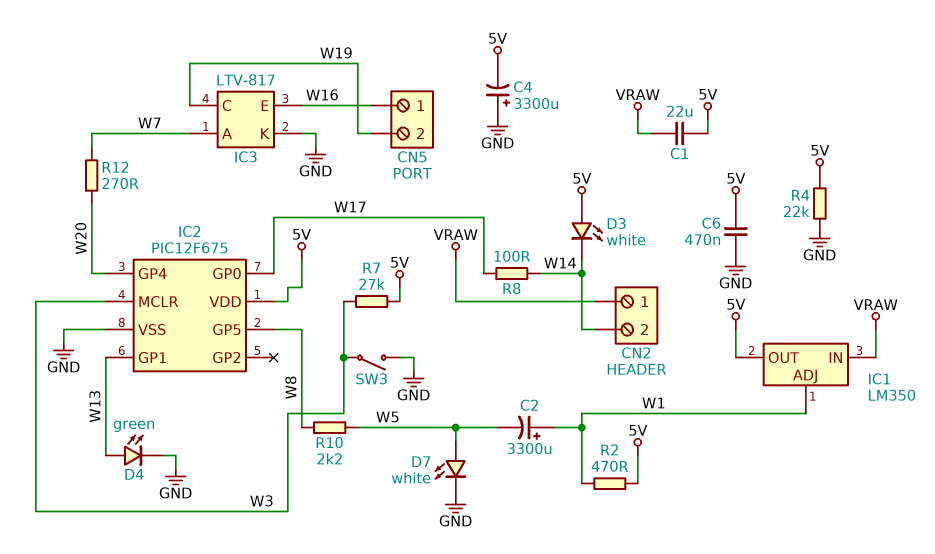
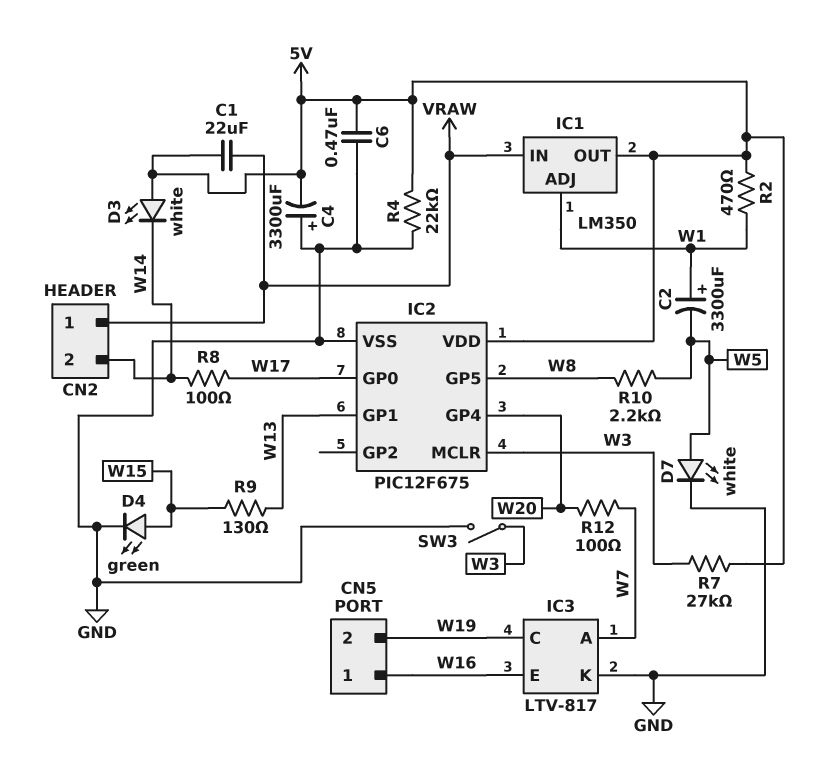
D4: LED green (A W13, K GND) -> LED green (A W15, K GND)
R9: none -> 130 (W13, W15)
R12: 270 (W7, W20) -> 100 (W7, W20)

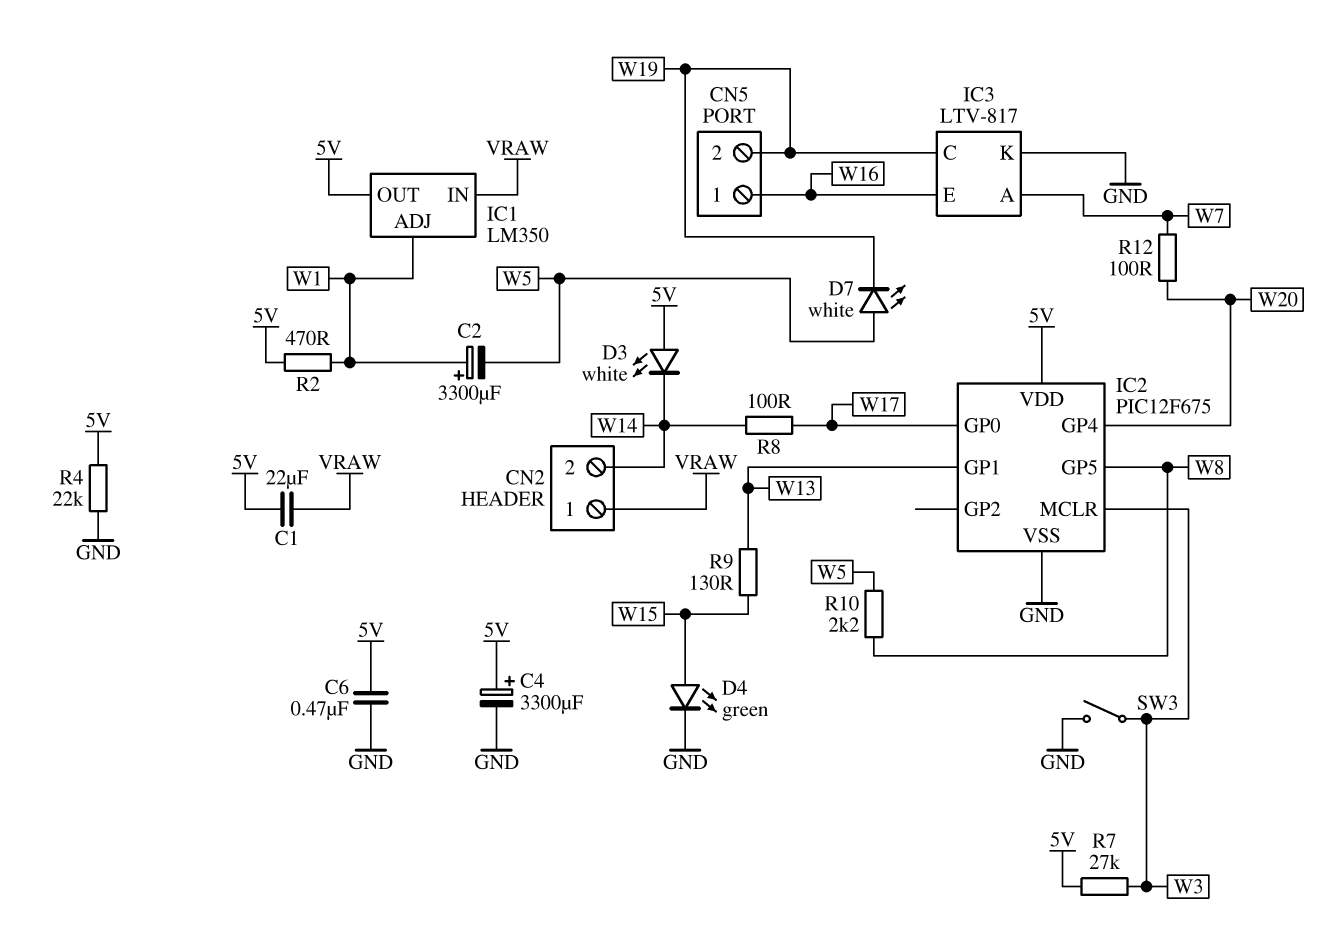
C4: 3300uF (plus GND, minus 5V) -> 3300uF (plus 5V, minus GND)
D7: LED white (A W5, K GND) -> LED white (A W5, K W19)

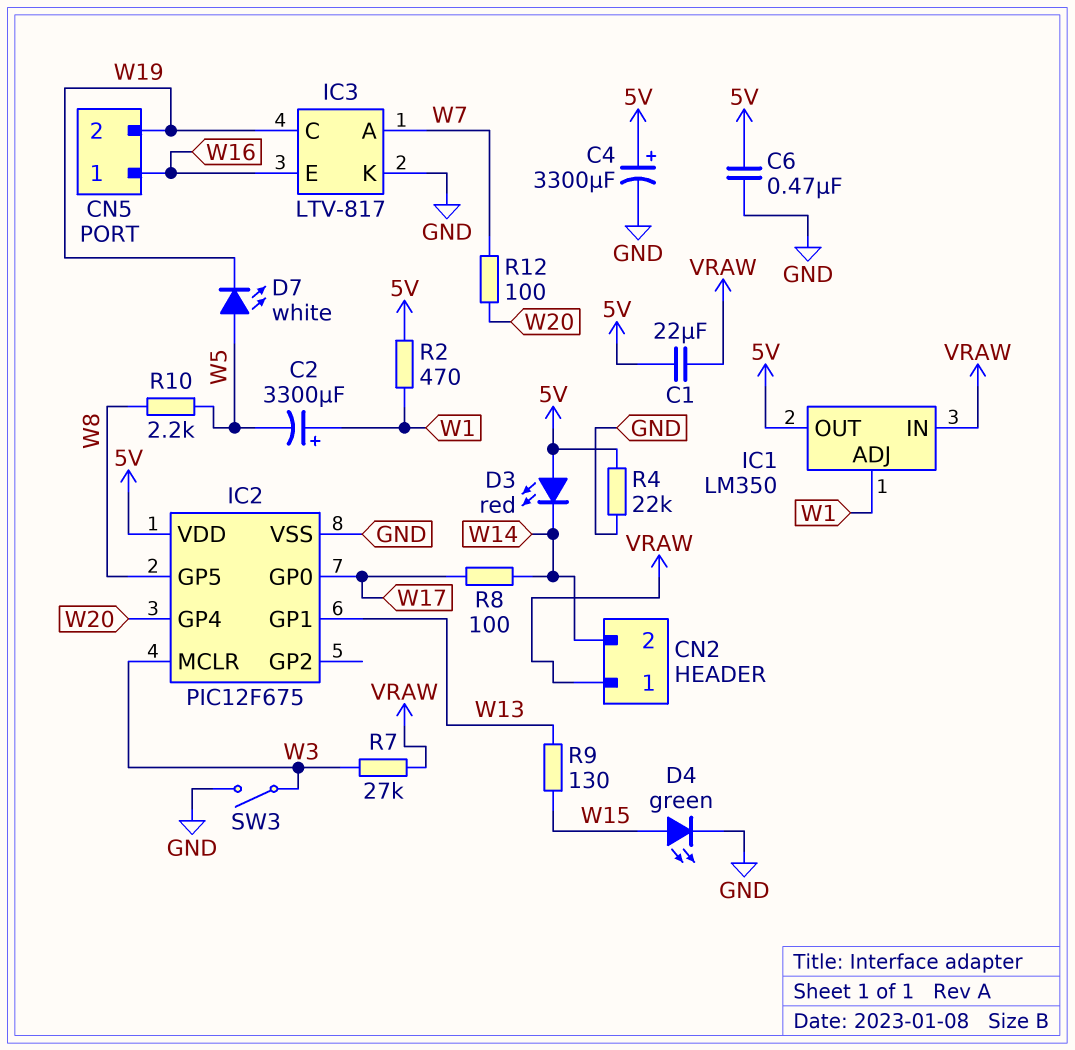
D3: LED white (A 5V, K W14) -> LED red (A 5V, K W14)
R7: 27k (5V, W3) -> 27k (VRAW, W3)

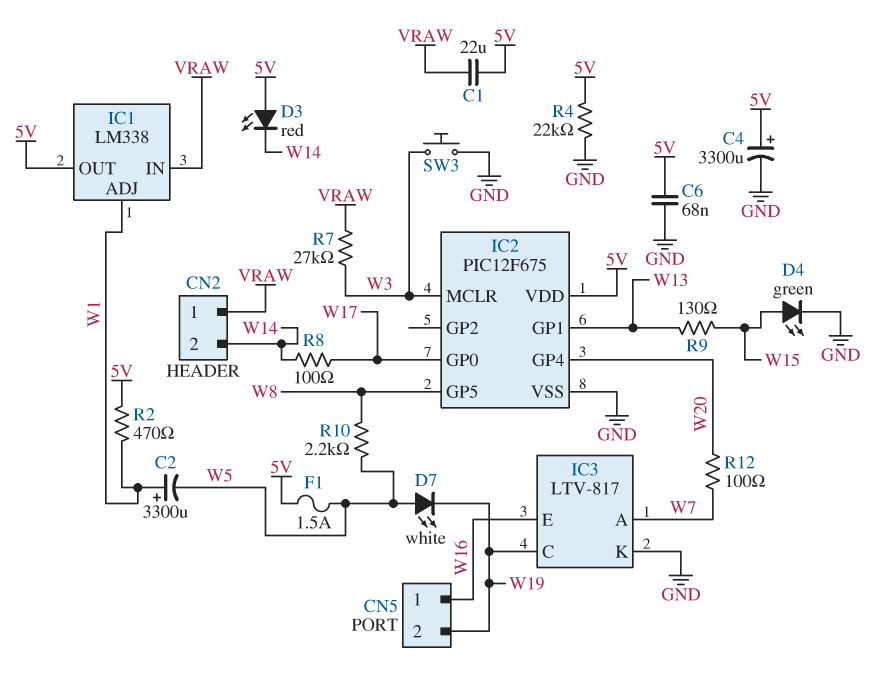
C6: 470nF (5V, GND) -> 68nF (5V, GND)
F1: none -> 1.5A (5V, W5)
IC1: LM350 -> LM338
SW3: switch (GND, W3) -> button (GND, W3)

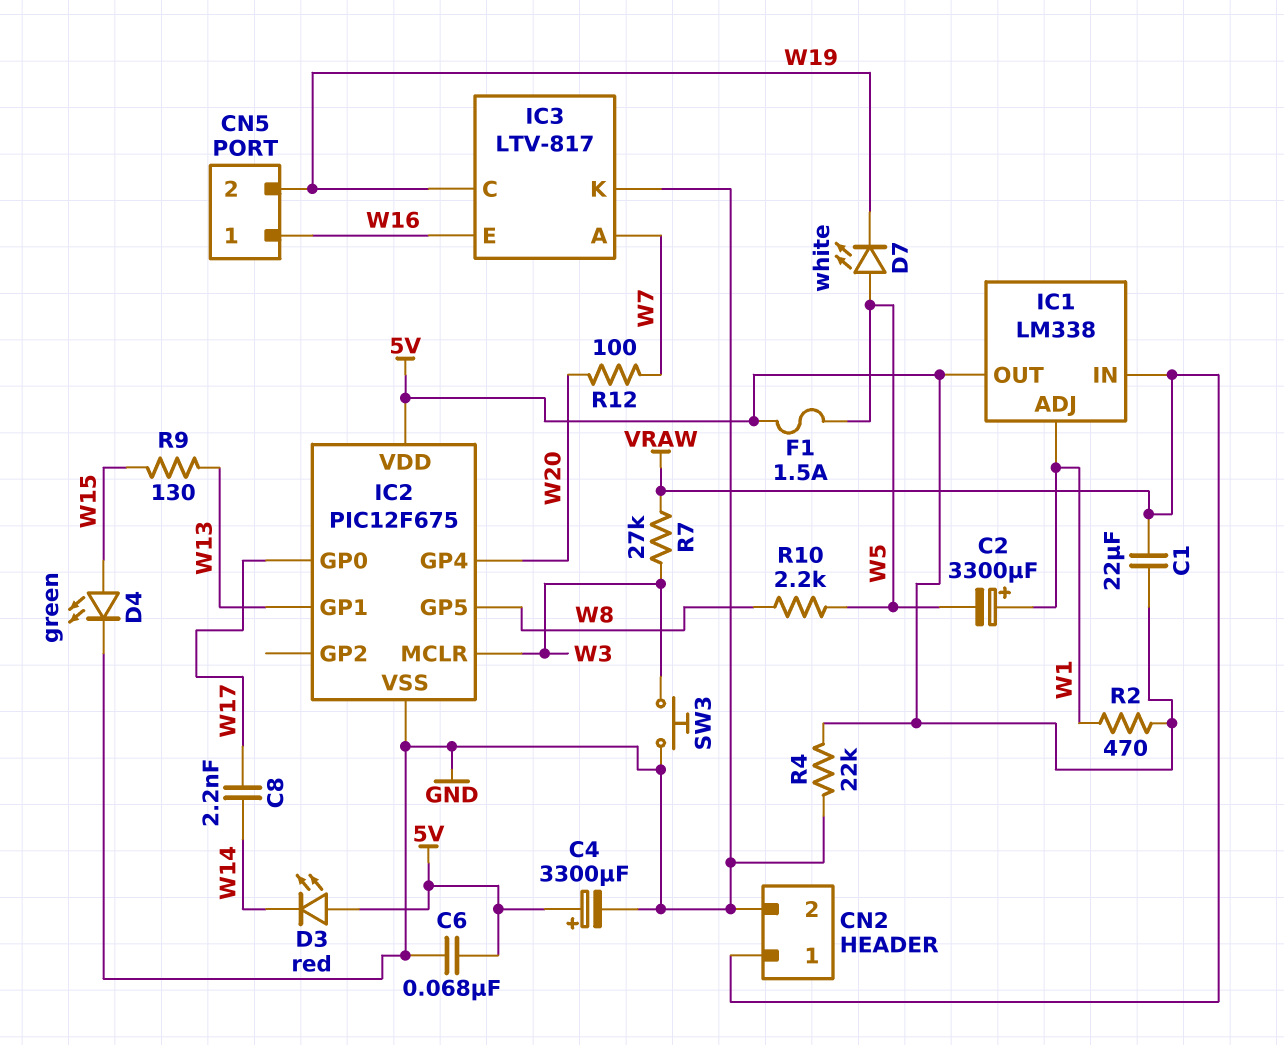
C8: none -> 2.2nF (W14, W17)
CN2 pin 2: W14 -> GND
R8: 100 (W14, W17) -> none

